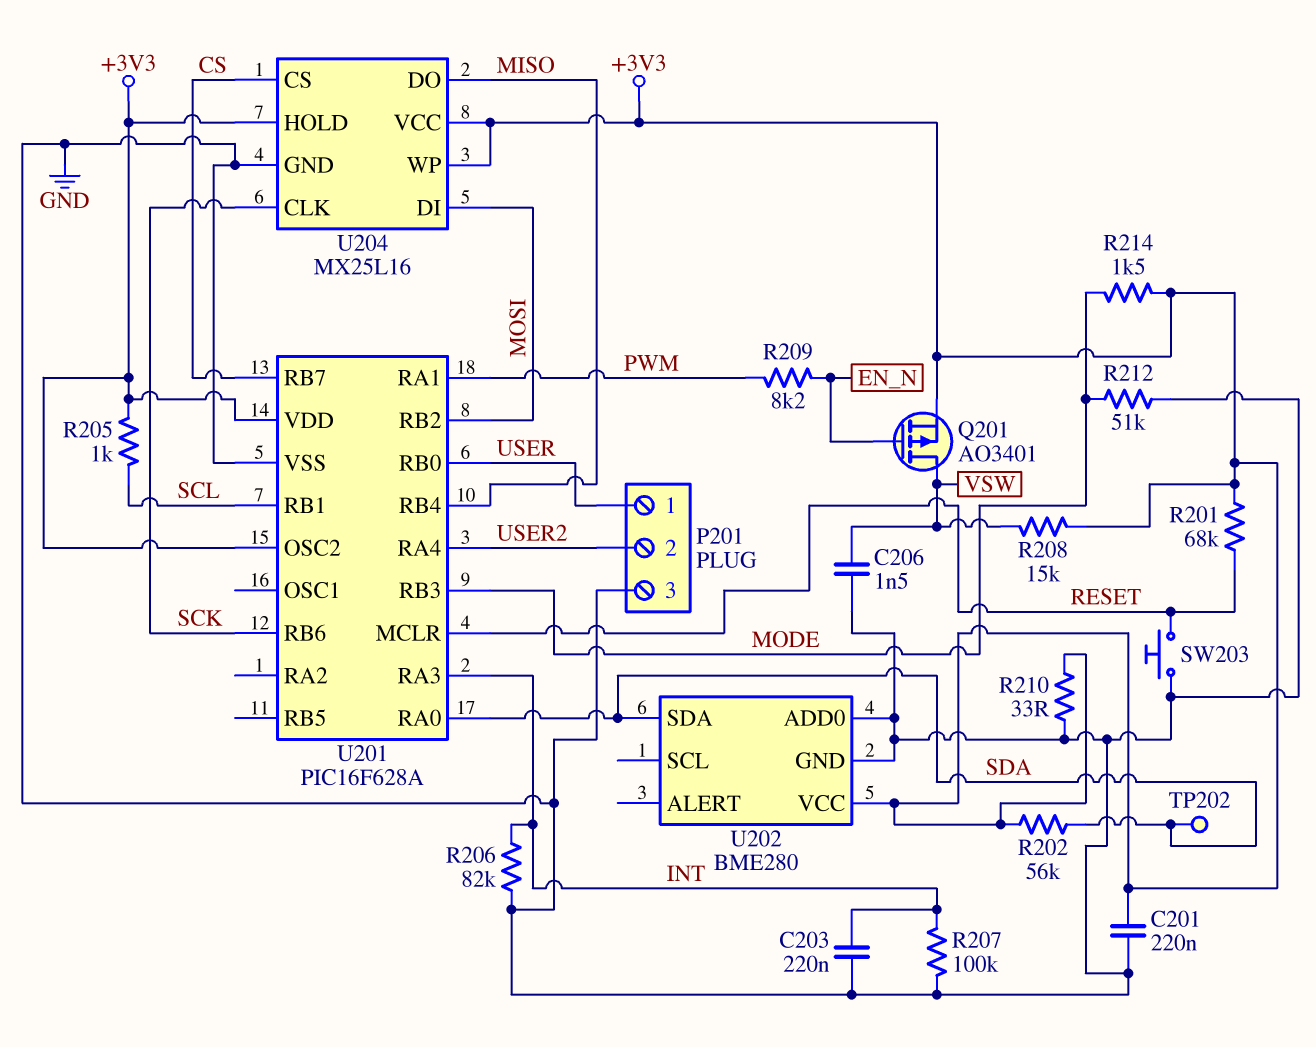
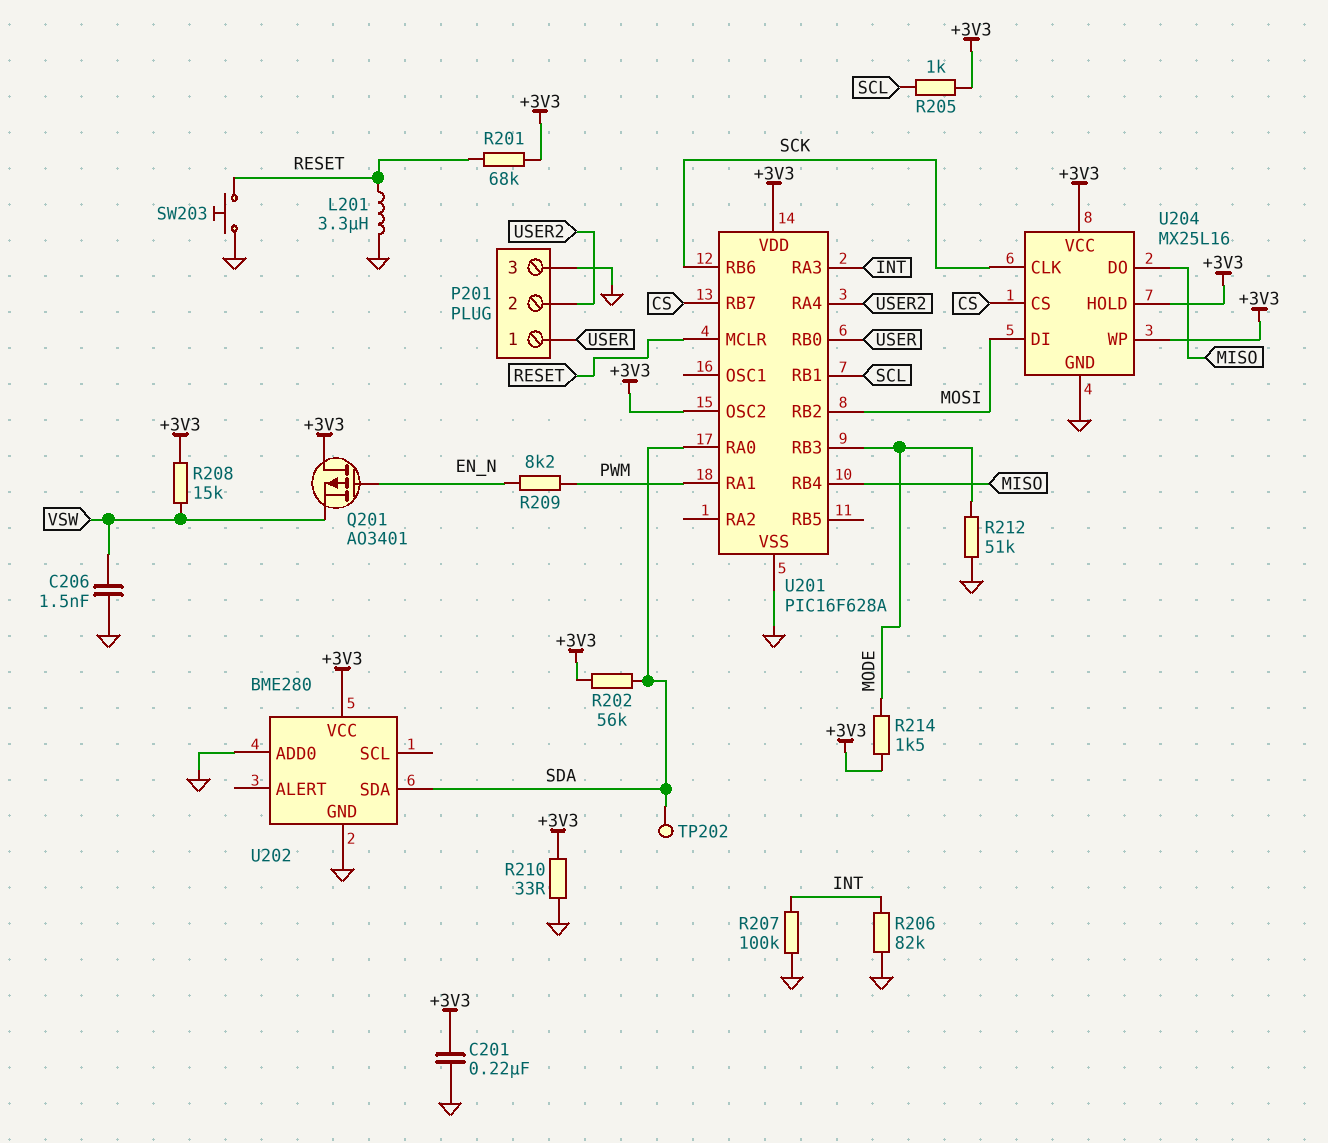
C203: 220nF (GND, INT) -> none
L201: none -> 3.3uH (GND, RESET)
Q201: PMOS AO3401 (G EN_N, D VSW, S +3V3) -> PMOS AO3401 (G EN_N, D +3V3, S VSW)

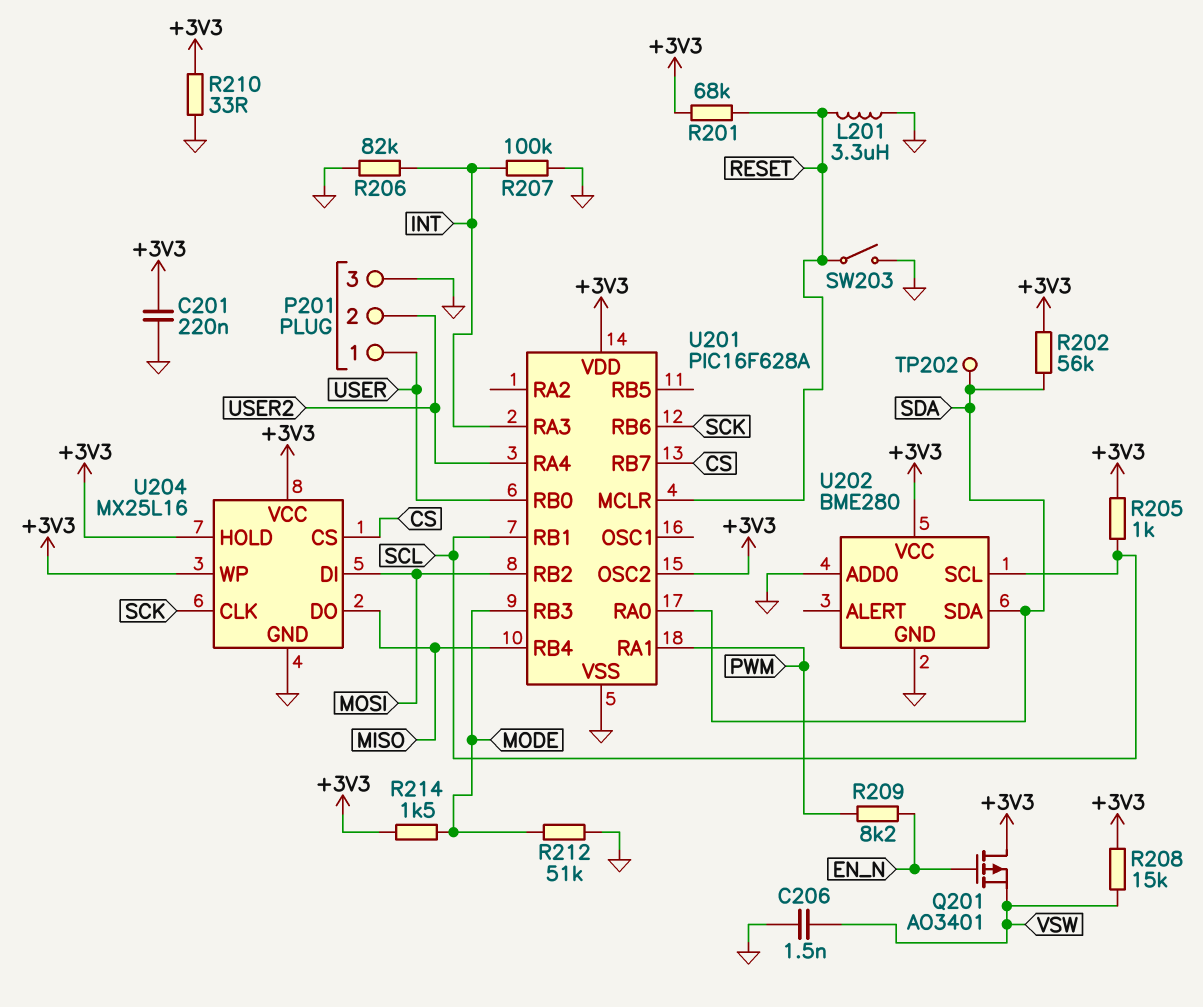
SW203: button (GND, RESET) -> switch (GND, RESET)
U202 pin SCL: none -> SCL

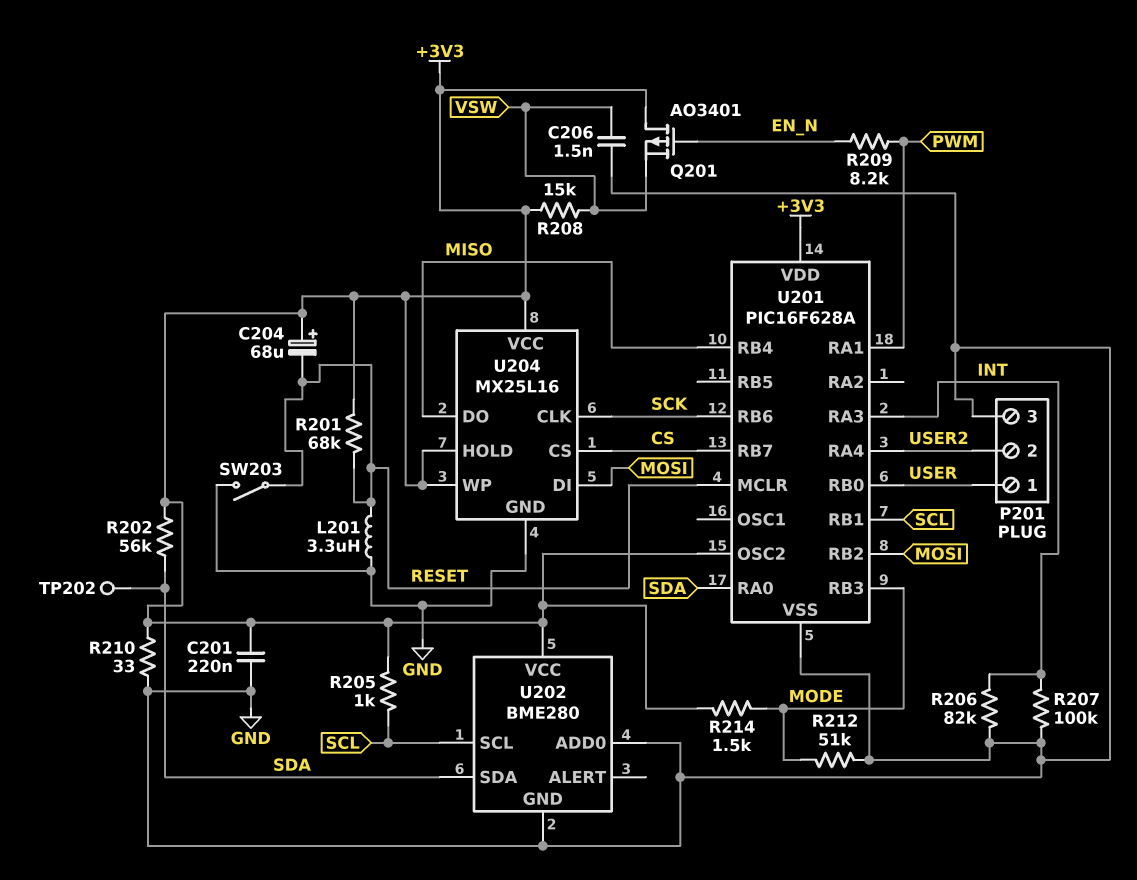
C204: none -> 68uF (plus +3V3, minus RESET)

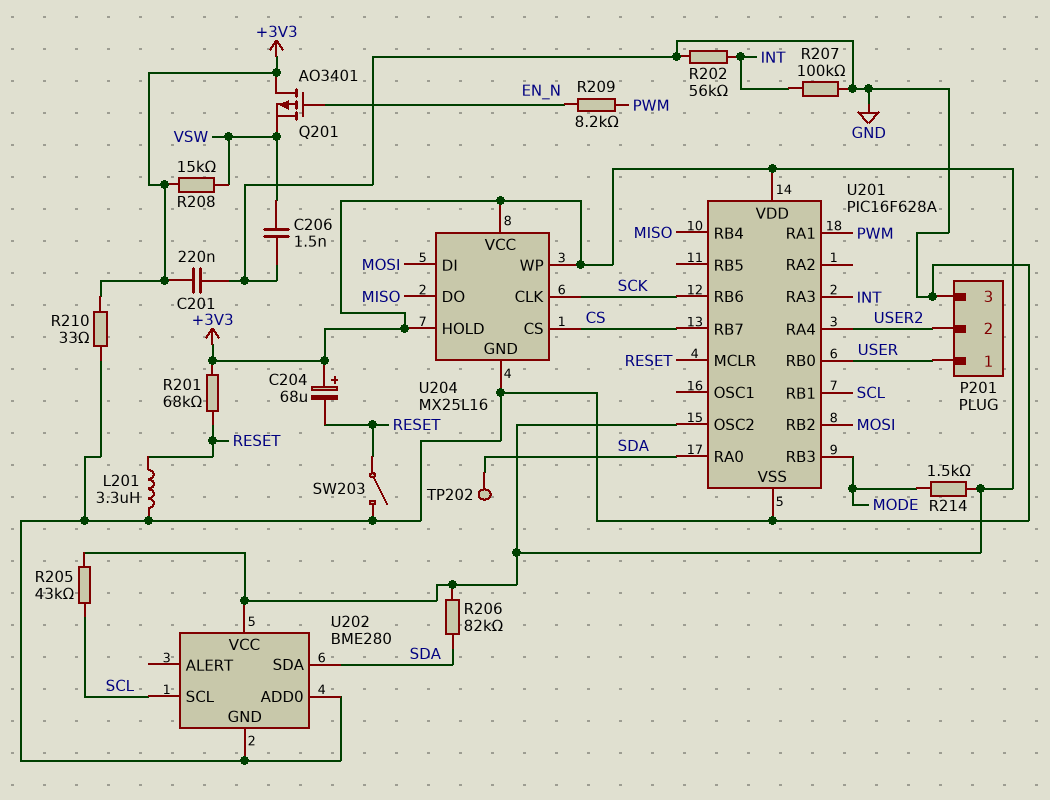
R202: 56k (+3V3, SDA) -> 56k (GND, INT)
R205: 1k (+3V3, SCL) -> 43k (+3V3, SCL)
R206: 82k (GND, INT) -> 82k (+3V3, SDA)
R212: 51k (GND, MODE) -> none

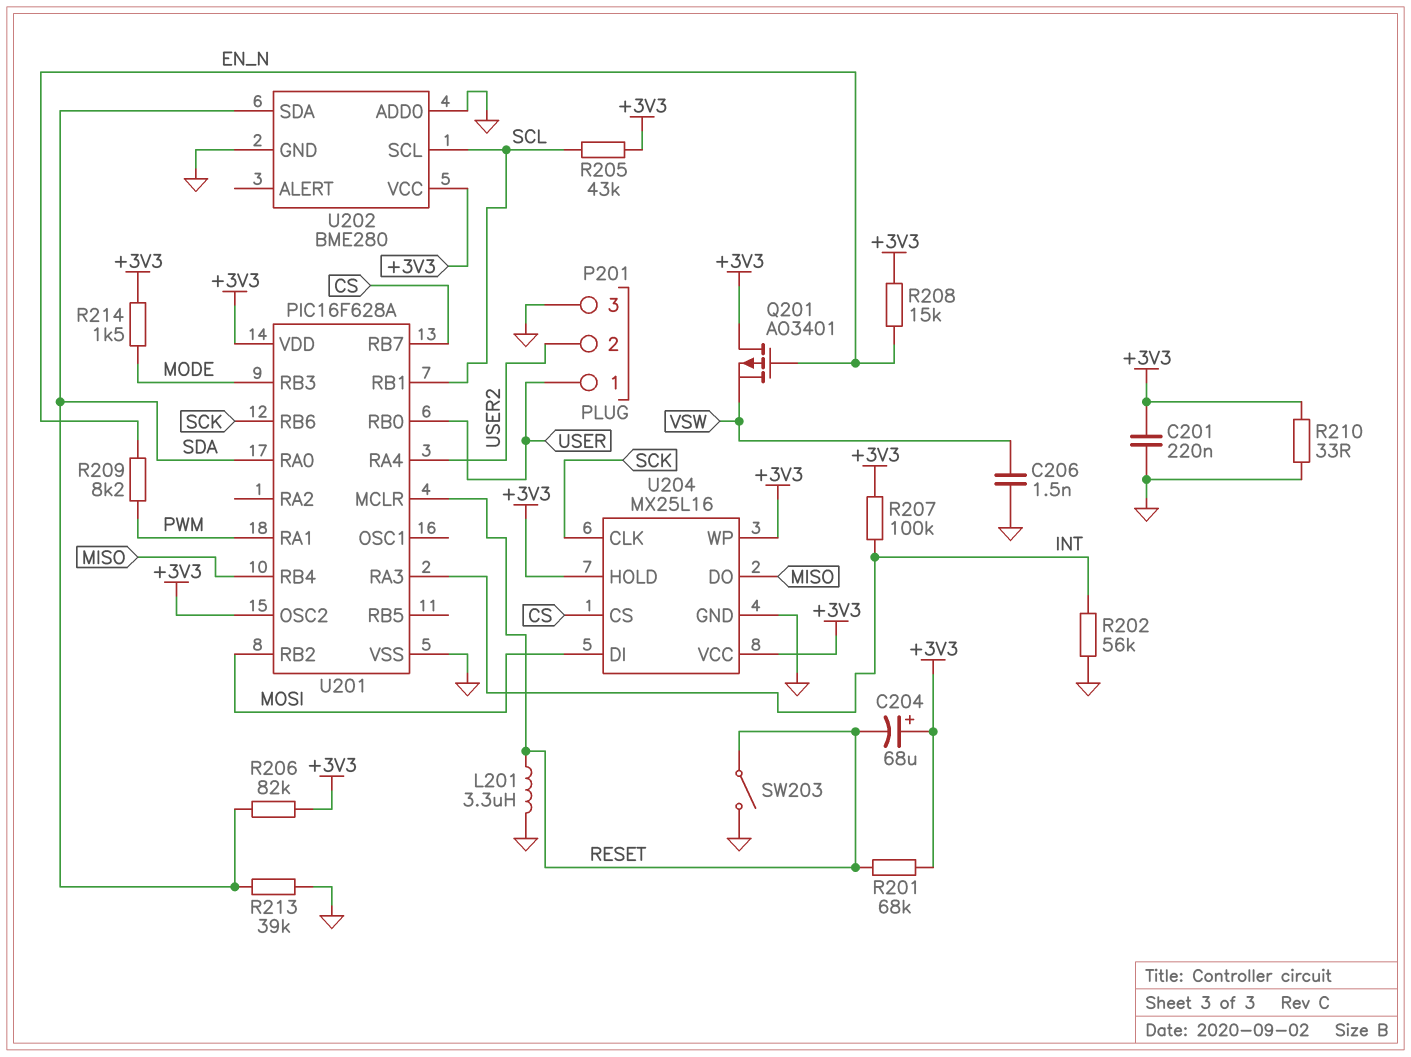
R207: 100k (GND, INT) -> 100k (+3V3, INT)
R208: 15k (+3V3, VSW) -> 15k (+3V3, EN_N)
R213: none -> 39k (GND, SDA)
TP202: test point (SDA) -> none

